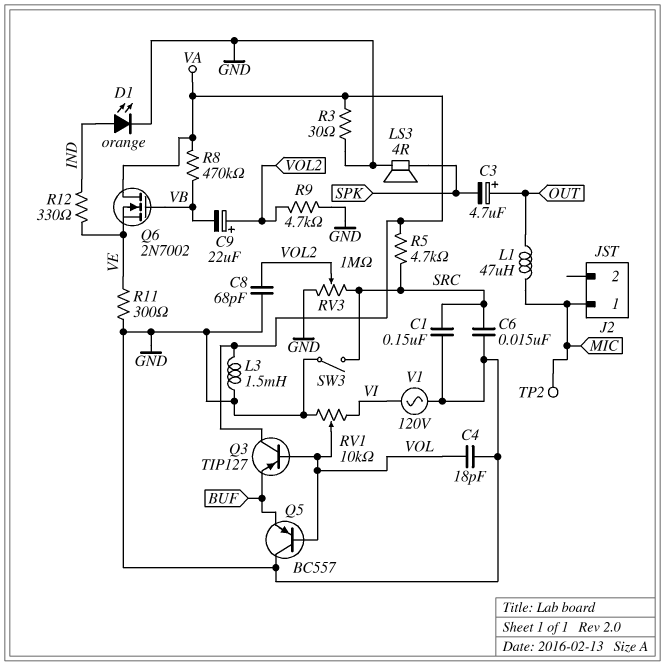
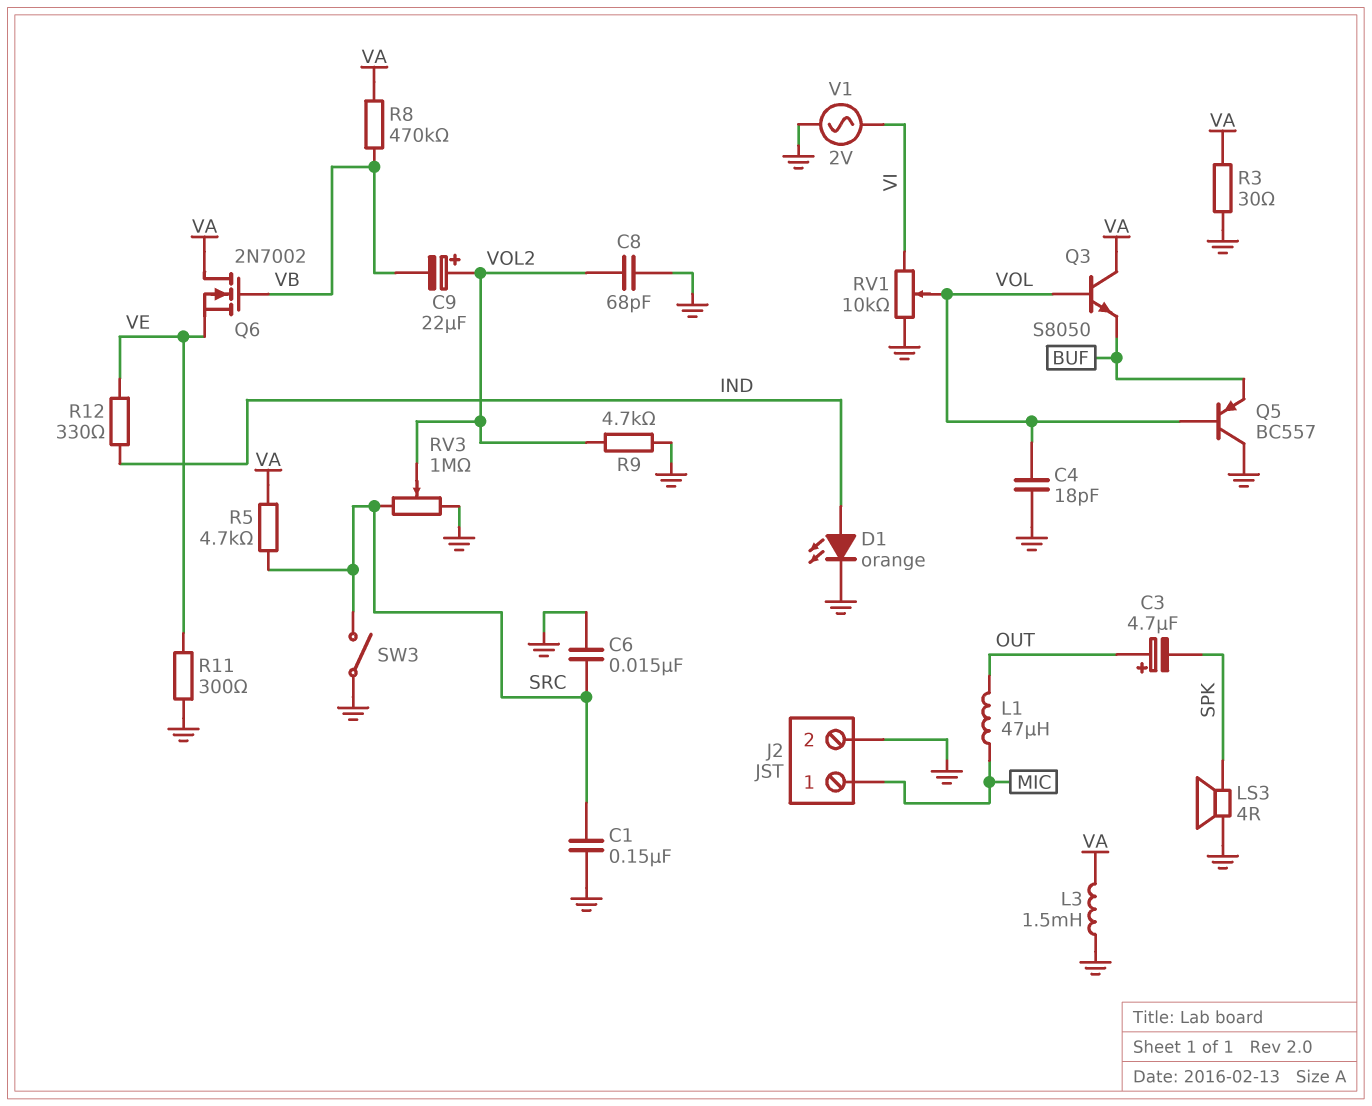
J2 pin 2: none -> GND
Q3: PNP TIP127 (B VOL, C VA, E BUF) -> NPN S8050 (B VOL, C VA, E BUF)
TP2: test point (MIC) -> none
V1: AC 120V (GND, VI) -> AC 2V (GND, VI)

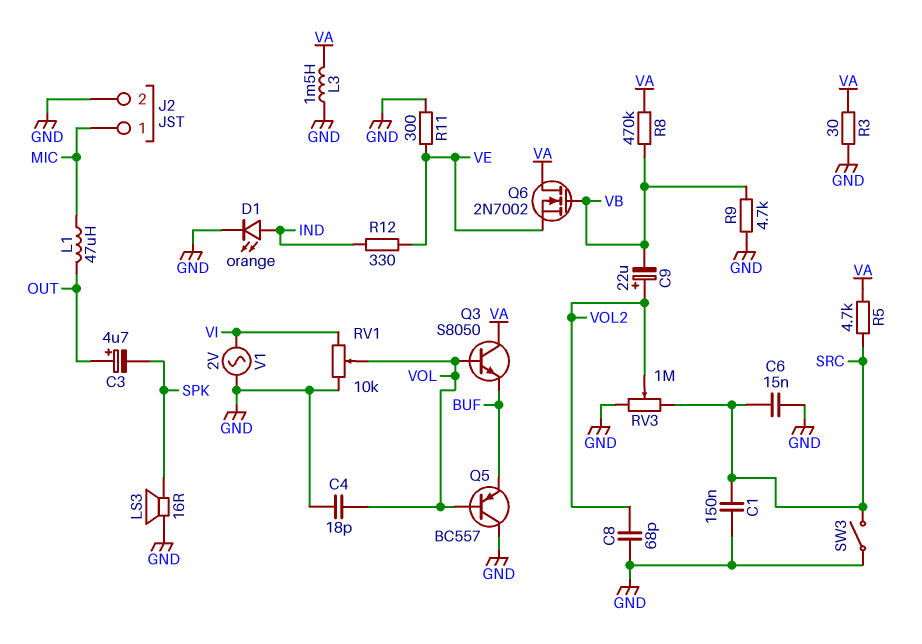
LS3: speaker 4R (GND, SPK) -> speaker 16R (GND, SPK)
R9: 4.7k (GND, VOL2) -> 4.7k (GND, VB)

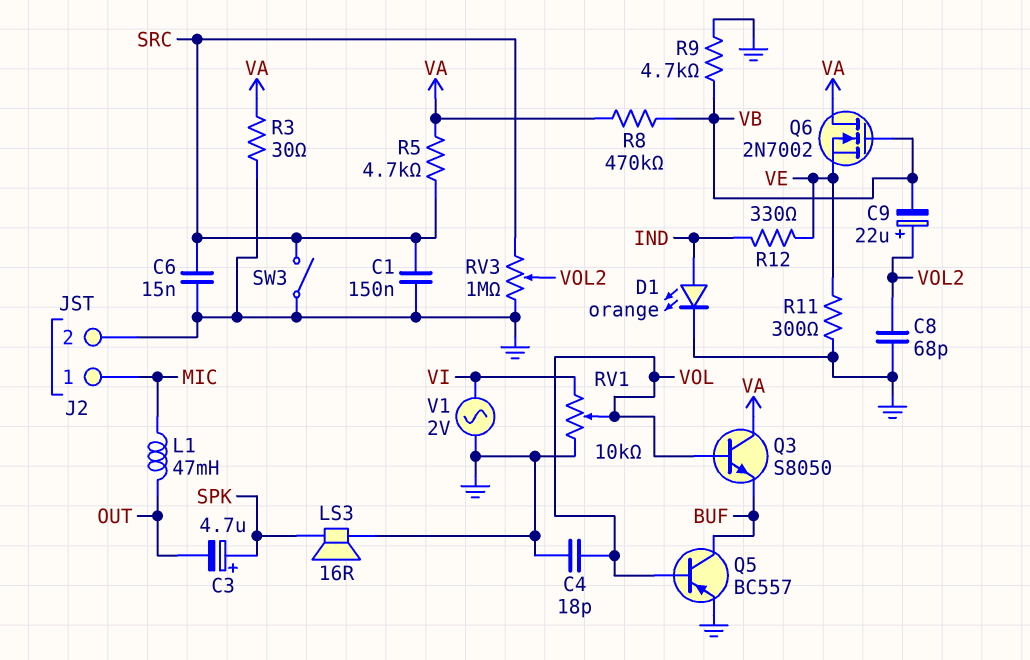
C3: 4.7uF (plus OUT, minus SPK) -> 4.7uF (plus SPK, minus OUT)
L1: 47uH (MIC, OUT) -> 47mH (MIC, OUT)
L3: 1.5mH (GND, VA) -> none
Q5: PNP BC557 (B VOL, C GND, E BUF) -> PNP BC557 (B VOL, C BUF, E GND)

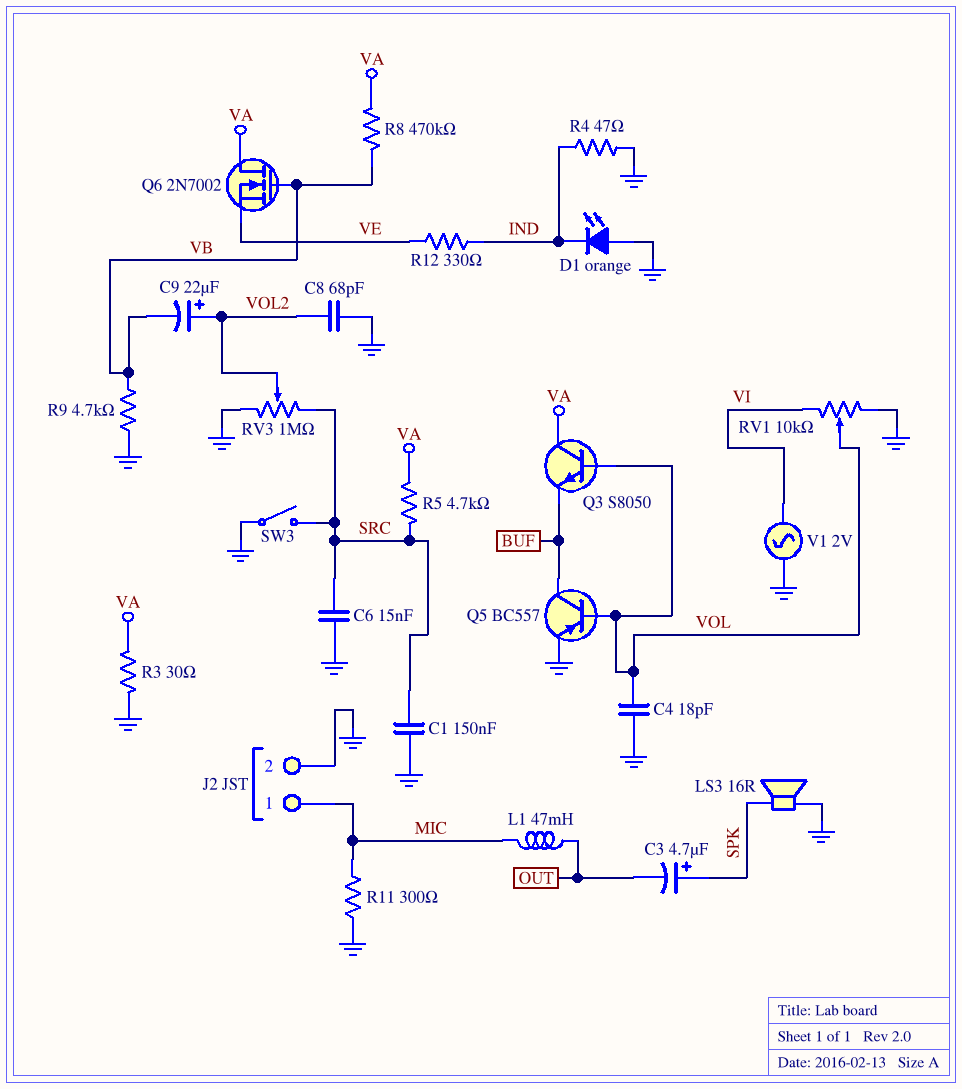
D1: LED orange (A IND, K GND) -> LED orange (A GND, K IND)
R4: none -> 47 (GND, IND)
R11: 300 (GND, VE) -> 300 (GND, MIC)

